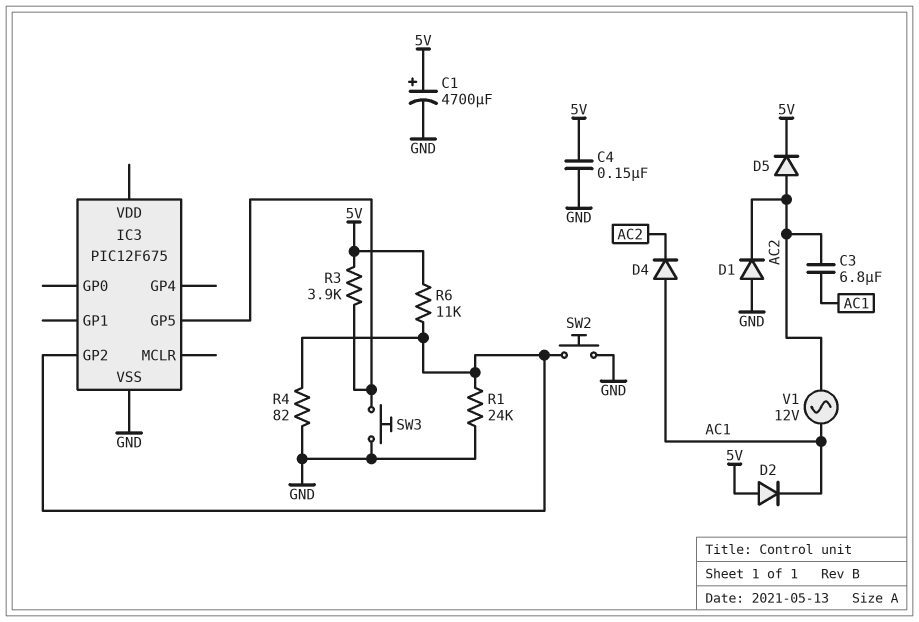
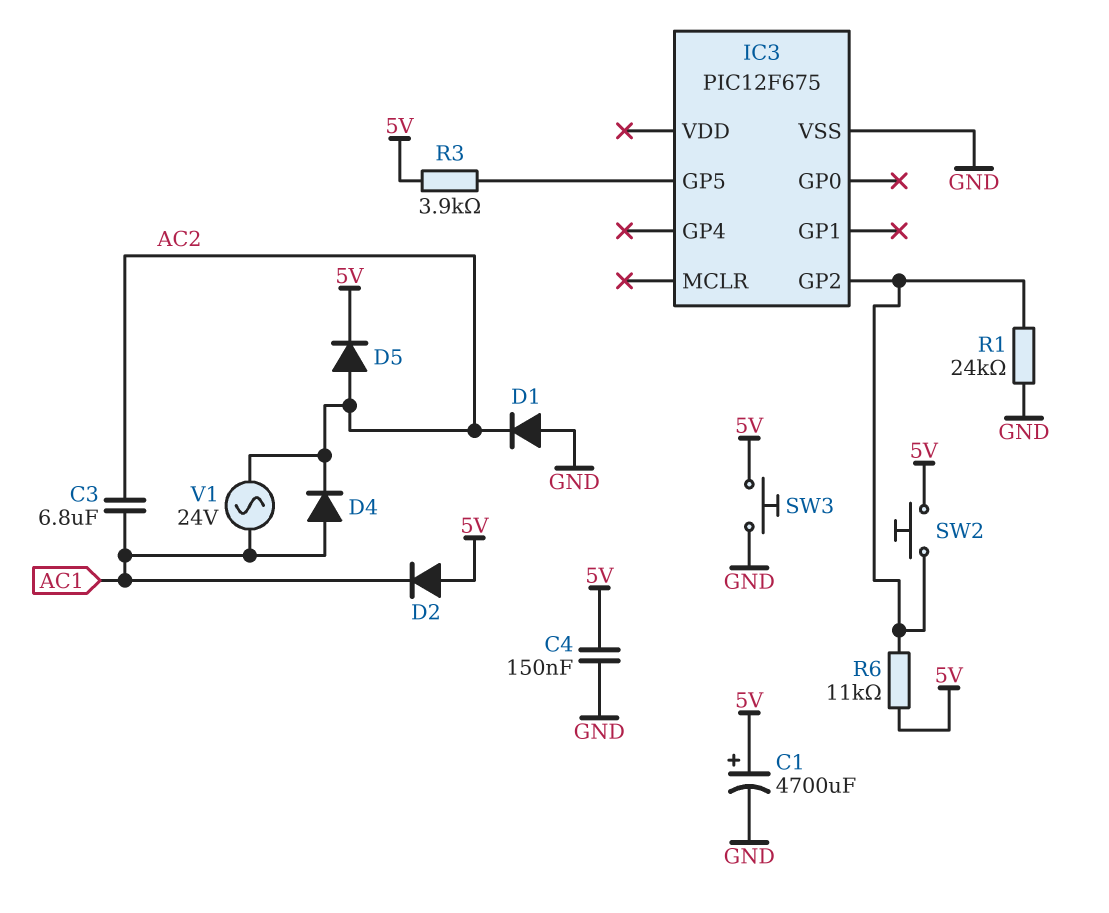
R4: 82 (GND, IC3/GP2) -> none
SW2: button (GND, IC3/GP2) -> button (5V, IC3/GP2)
SW3: button (GND, IC3/GP5) -> button (5V, GND)
V1: AC 12V (AC1, AC2) -> AC 24V (AC1, AC2)

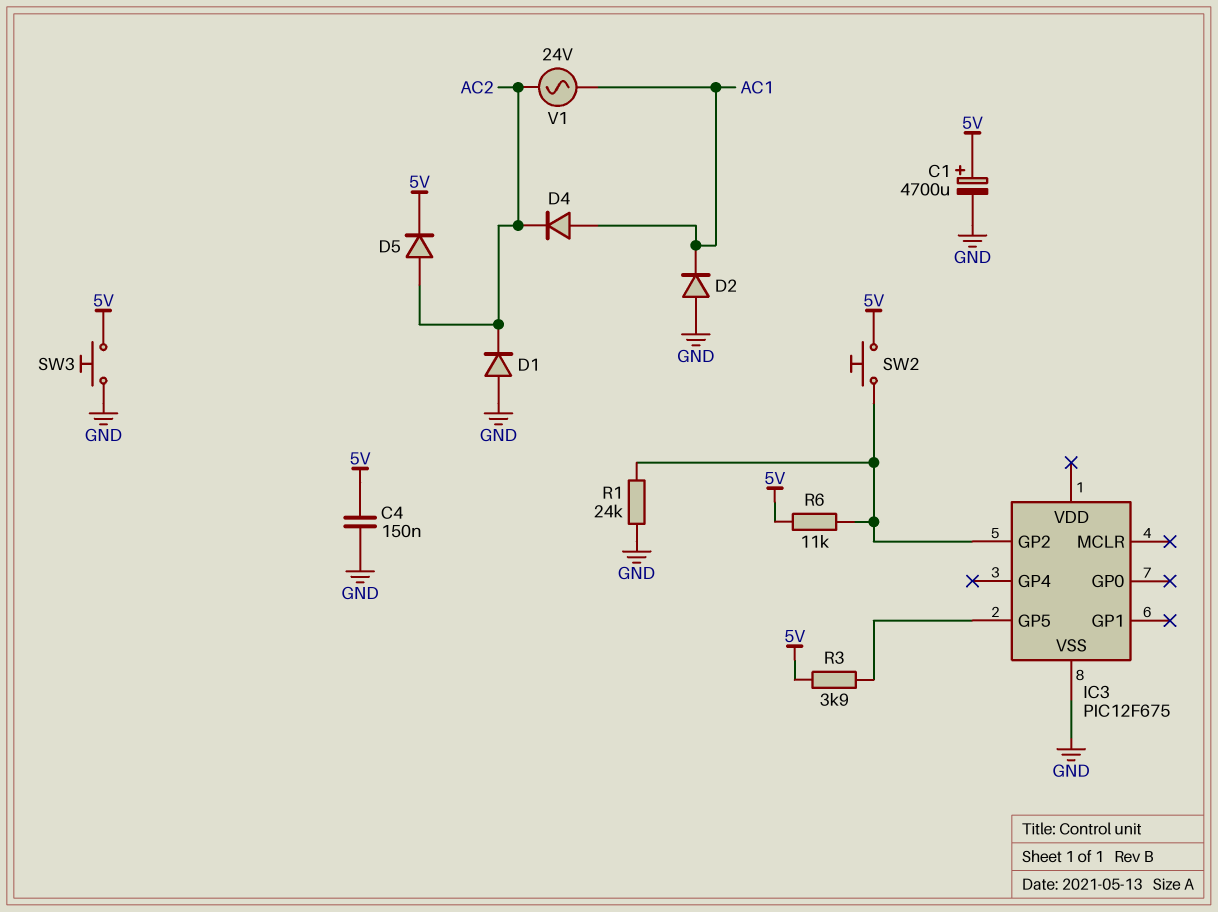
C3: 6.8uF (AC1, AC2) -> none
D2: diode (A 5V, K AC1) -> diode (A GND, K AC1)

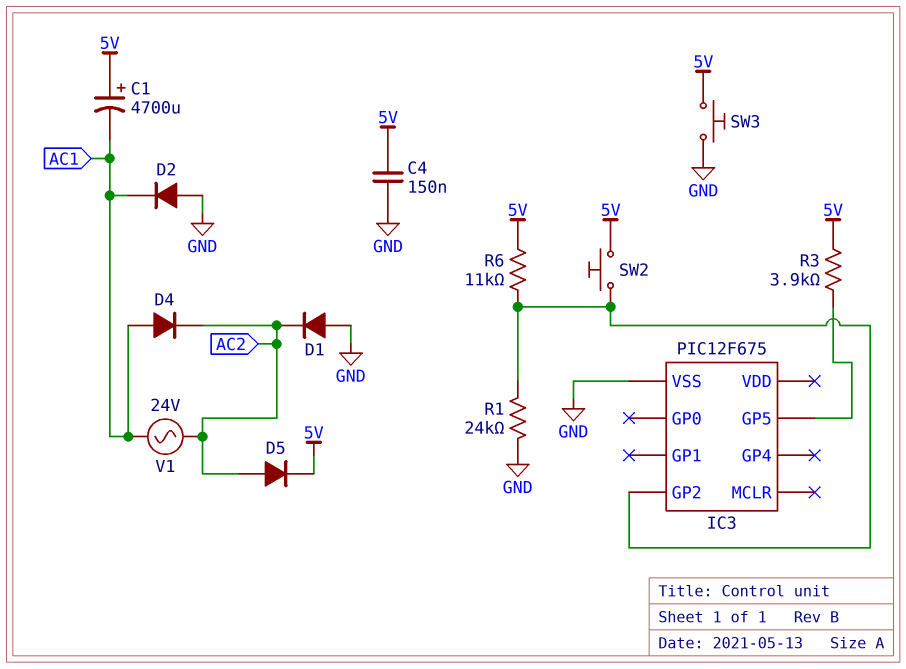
C1: 4700uF (plus 5V, minus GND) -> 4700uF (plus 5V, minus AC1)

